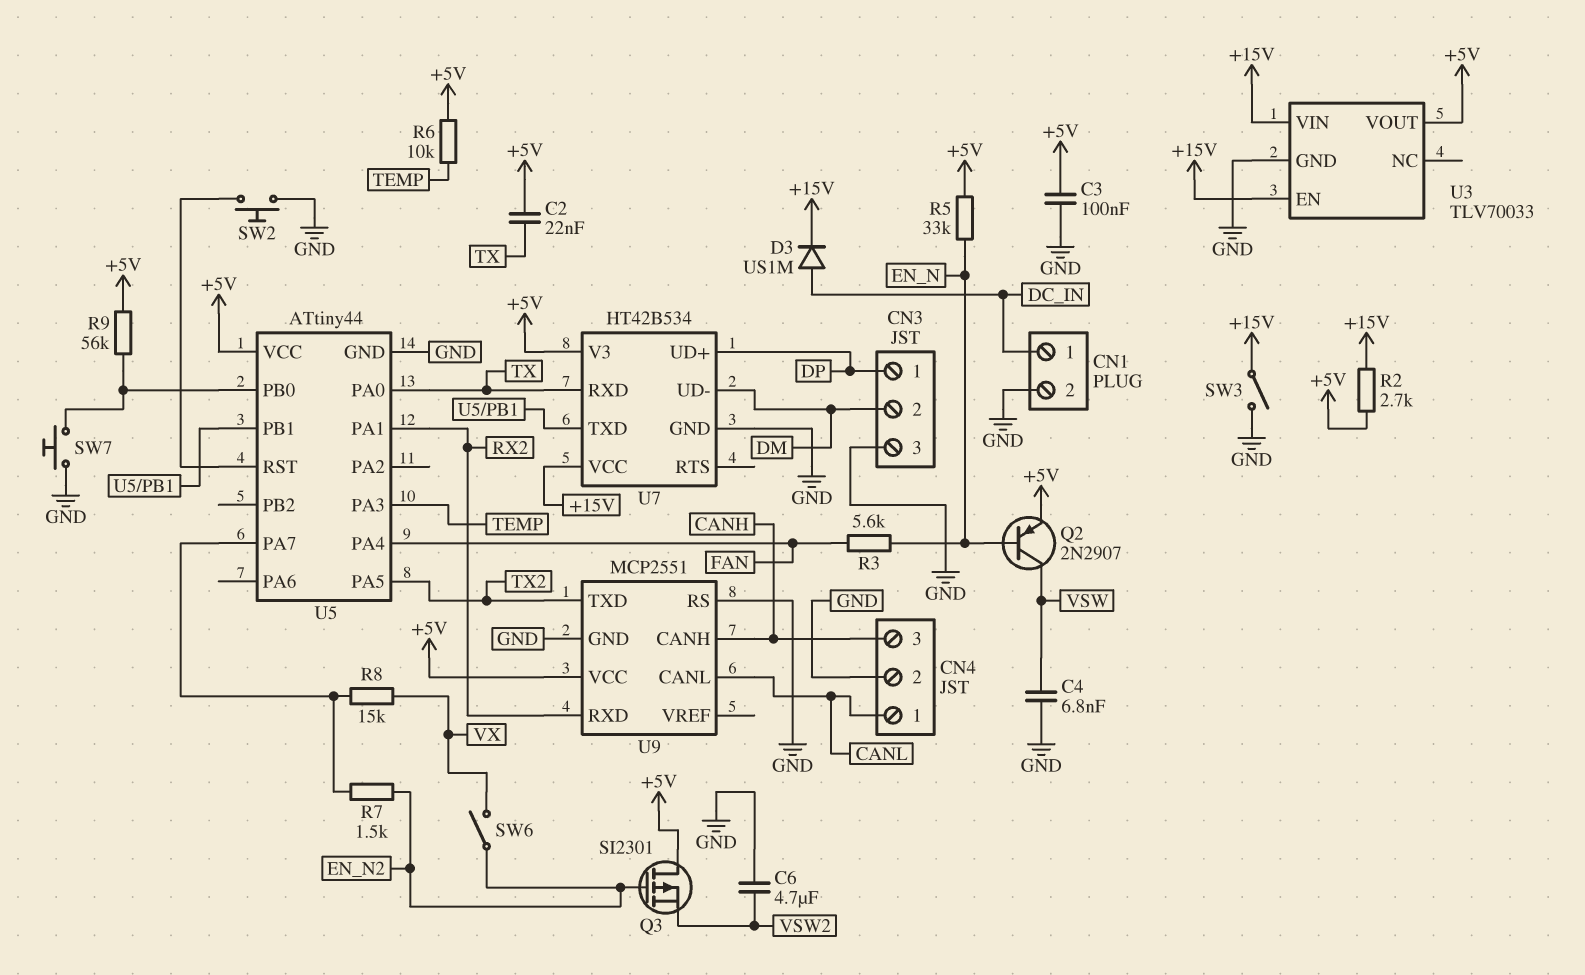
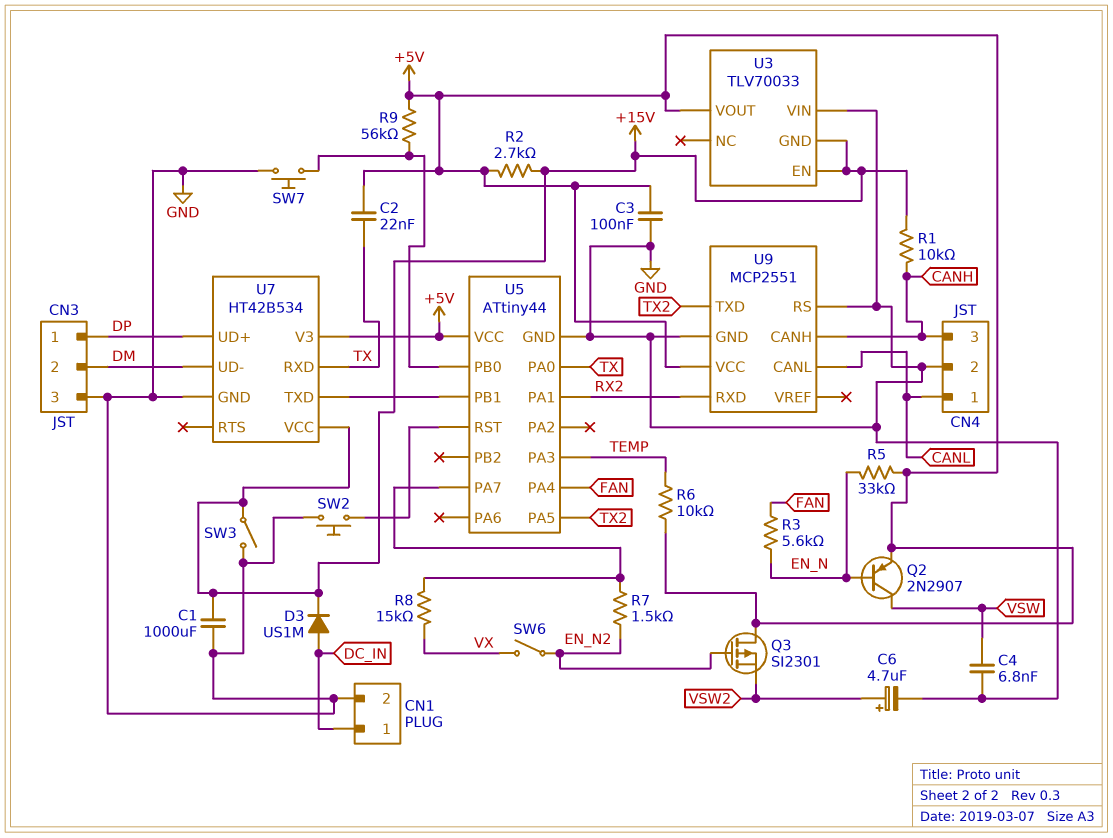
C1: none -> 1000uF (+15V, GND)
C6: 4.7uF (GND, VSW2) -> 4.7uF (plus VSW2, minus GND)
R1: none -> 10k (+15V, CANH)
U3 pin GND: GND -> +15V
U3 pin VIN: +15V -> GND

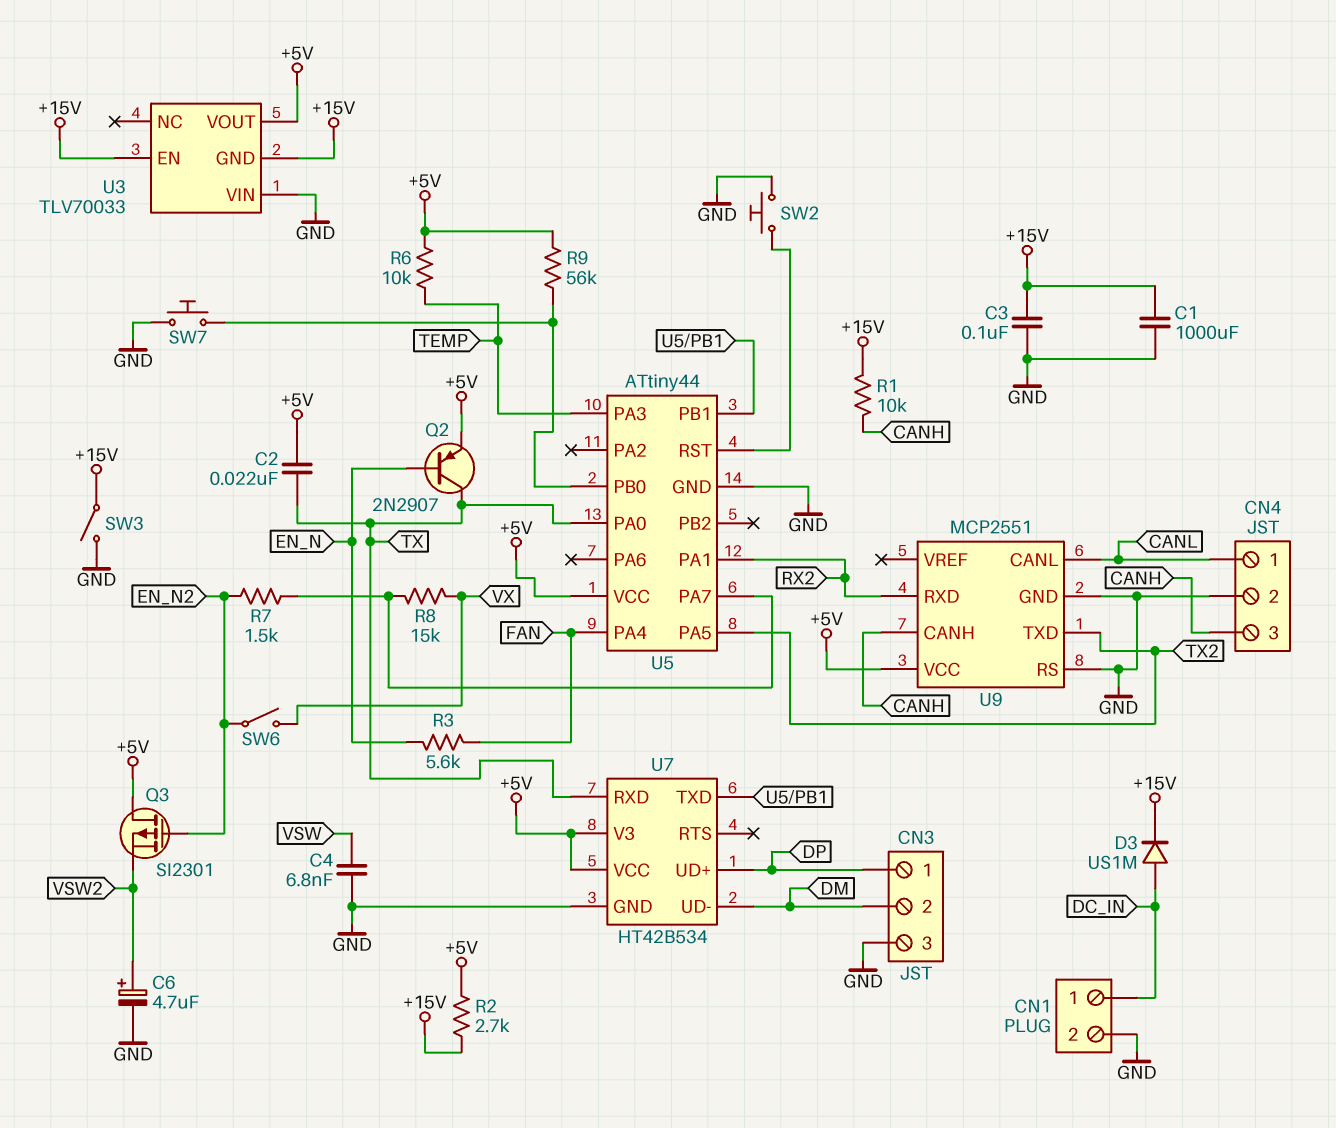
C3: 100nF (+5V, GND) -> 100nF (+15V, GND)
Q2: PNP 2N2907 (B EN_N, C VSW, E +5V) -> PNP 2N2907 (B EN_N, C TX, E +5V)
R5: 33k (+5V, EN_N) -> none
U7 pin VCC: +15V -> +5V

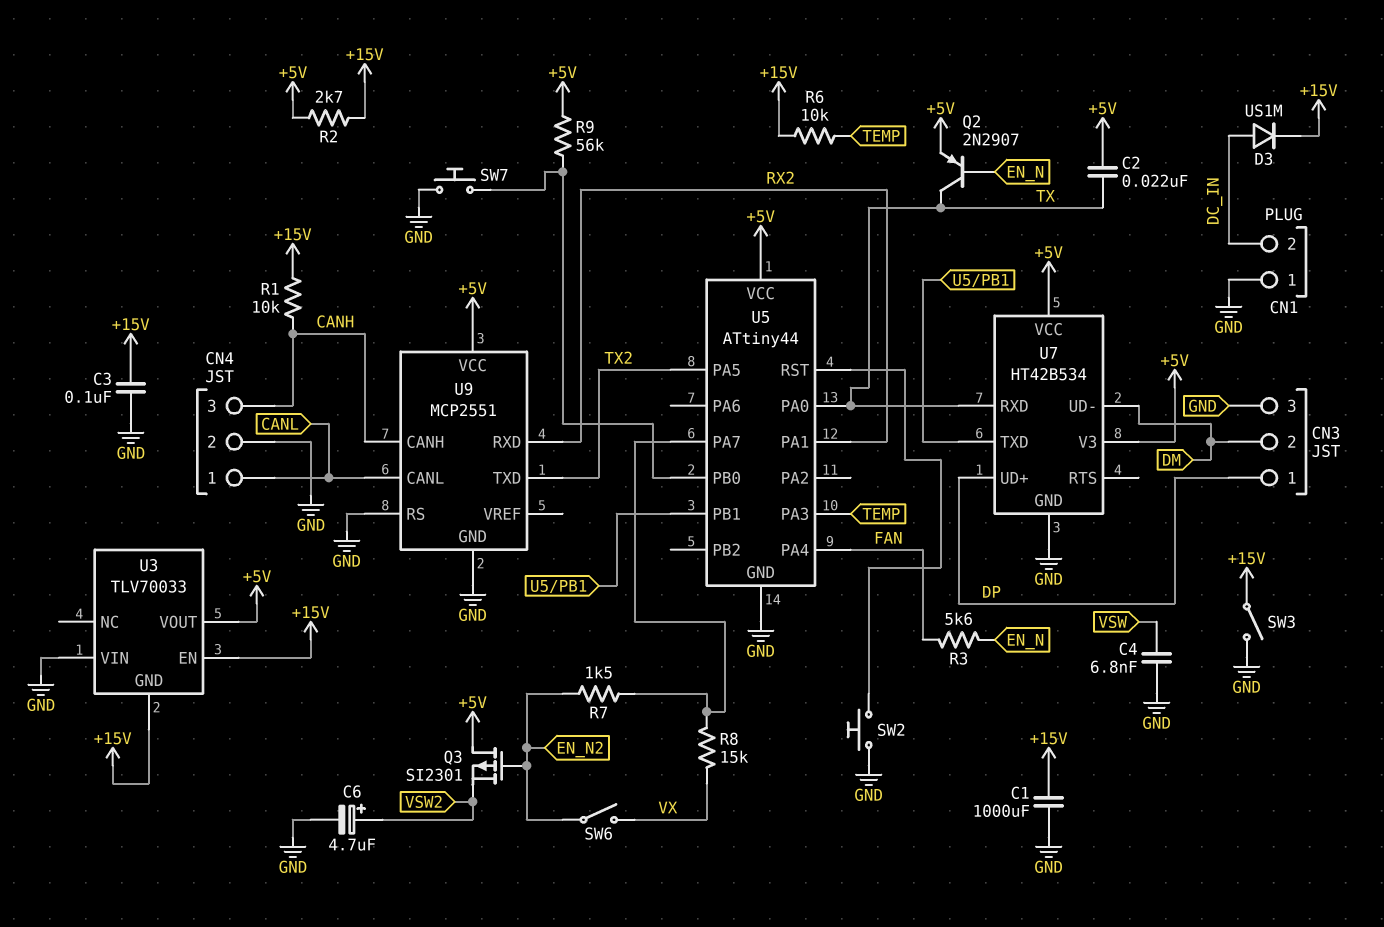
CN1 pin 1: DC_IN -> GND
CN1 pin 2: GND -> DC_IN
R6: 10k (+5V, TEMP) -> 10k (+15V, TEMP)

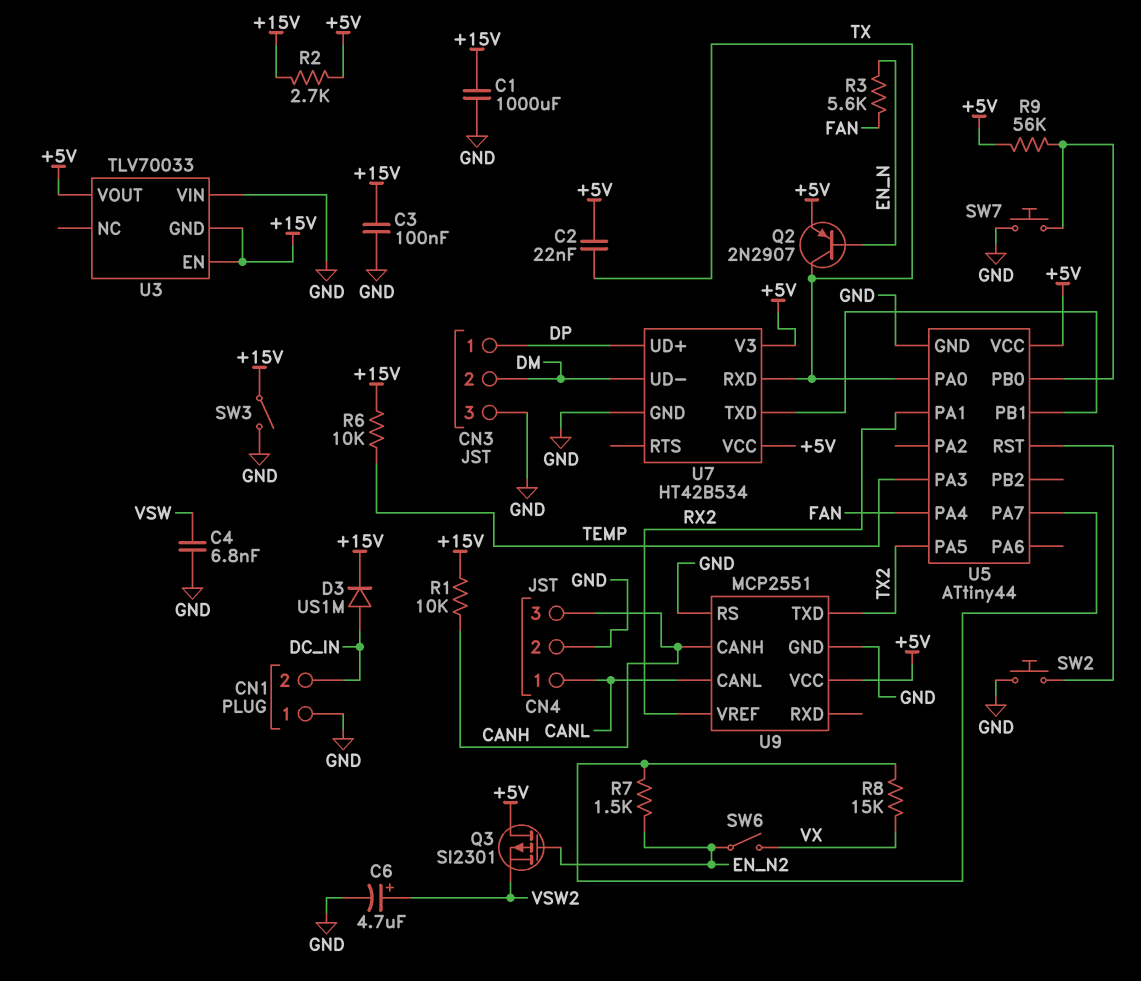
U9 pin RXD: RX2 -> none
U9 pin VREF: none -> RX2

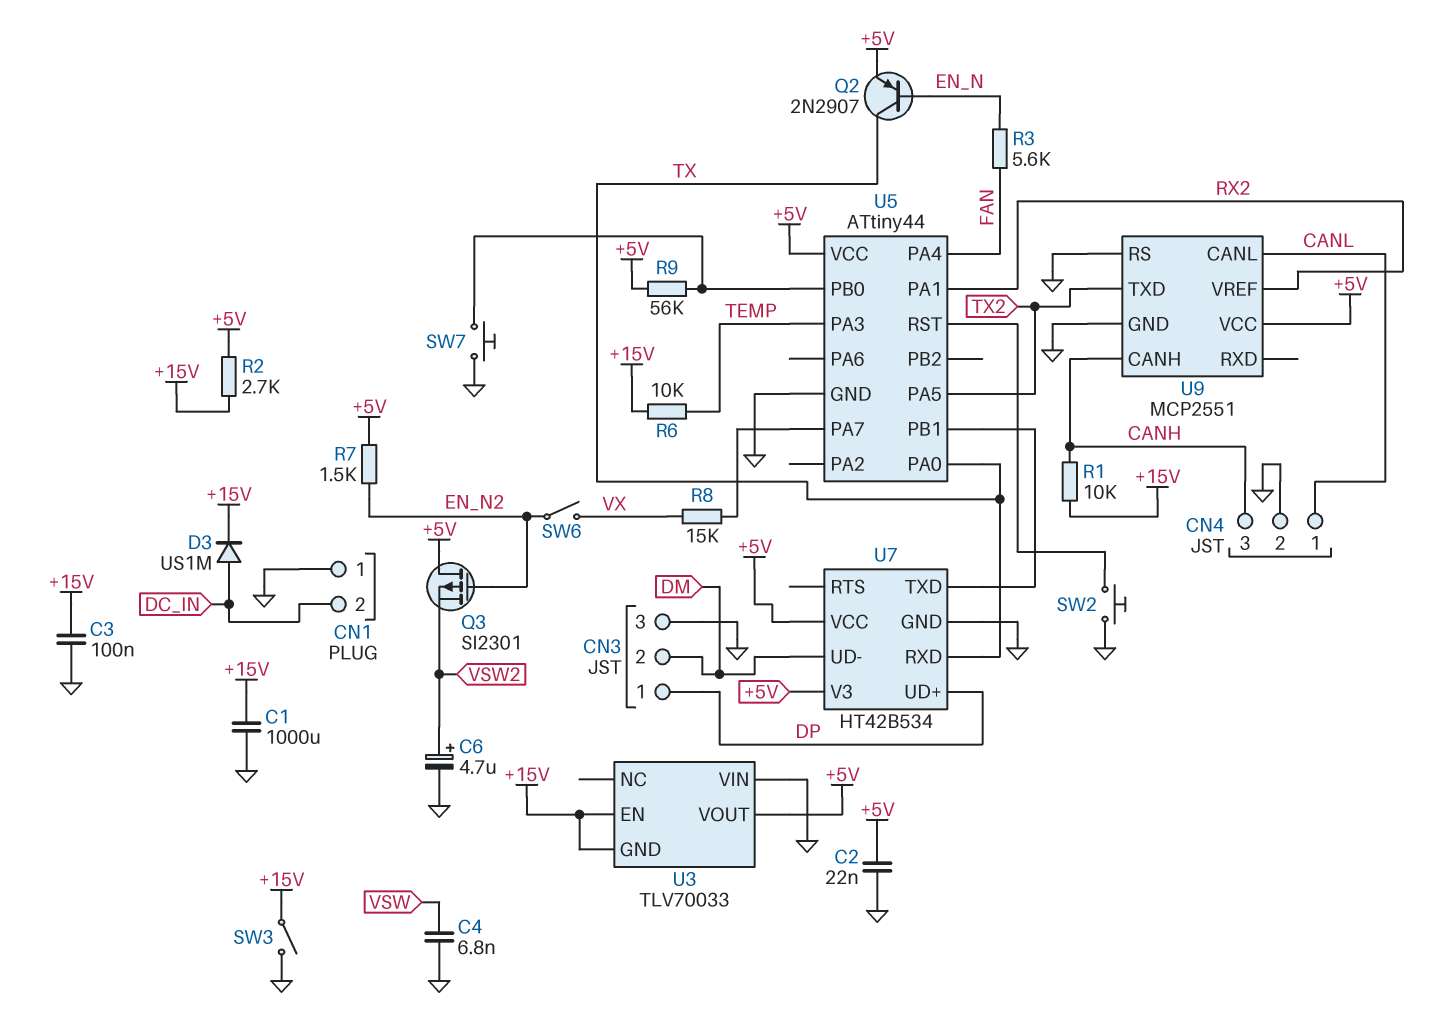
C2: 22nF (+5V, TX) -> 22nF (+5V, GND)
R7: 1.5k (EN_N2, U5/PA7) -> 1.5k (+5V, EN_N2)

